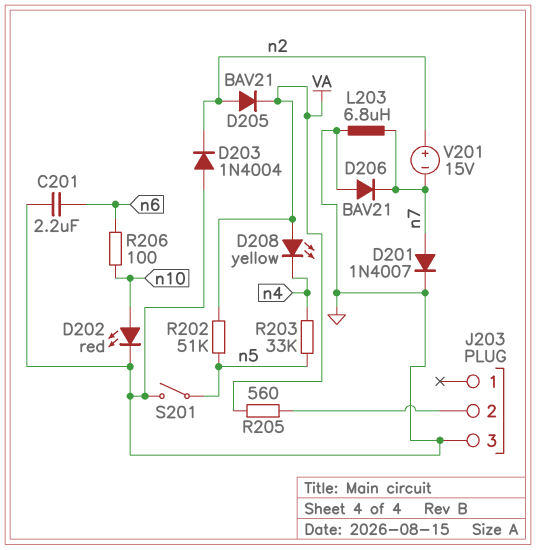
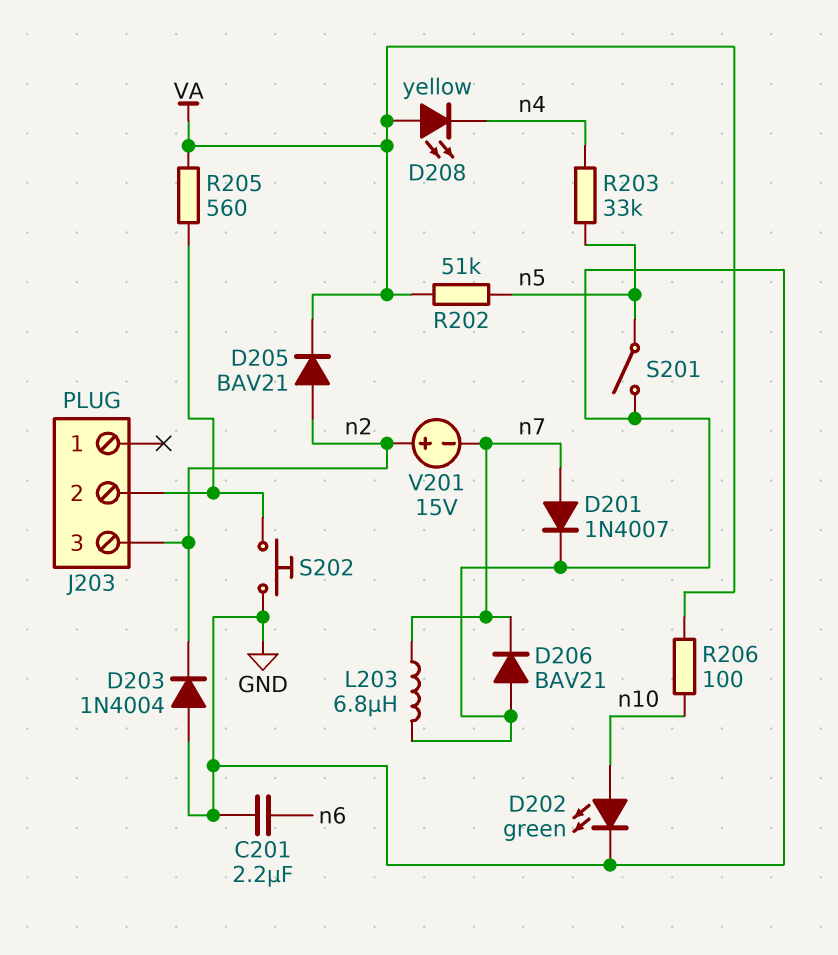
D202: LED red (A n10, K GND) -> LED green (A n10, K GND)
J203 pin 3: GND -> n2
R206: 100 (n6, n10) -> 100 (VA, n10)
S202: none -> button (GND, J203/2)

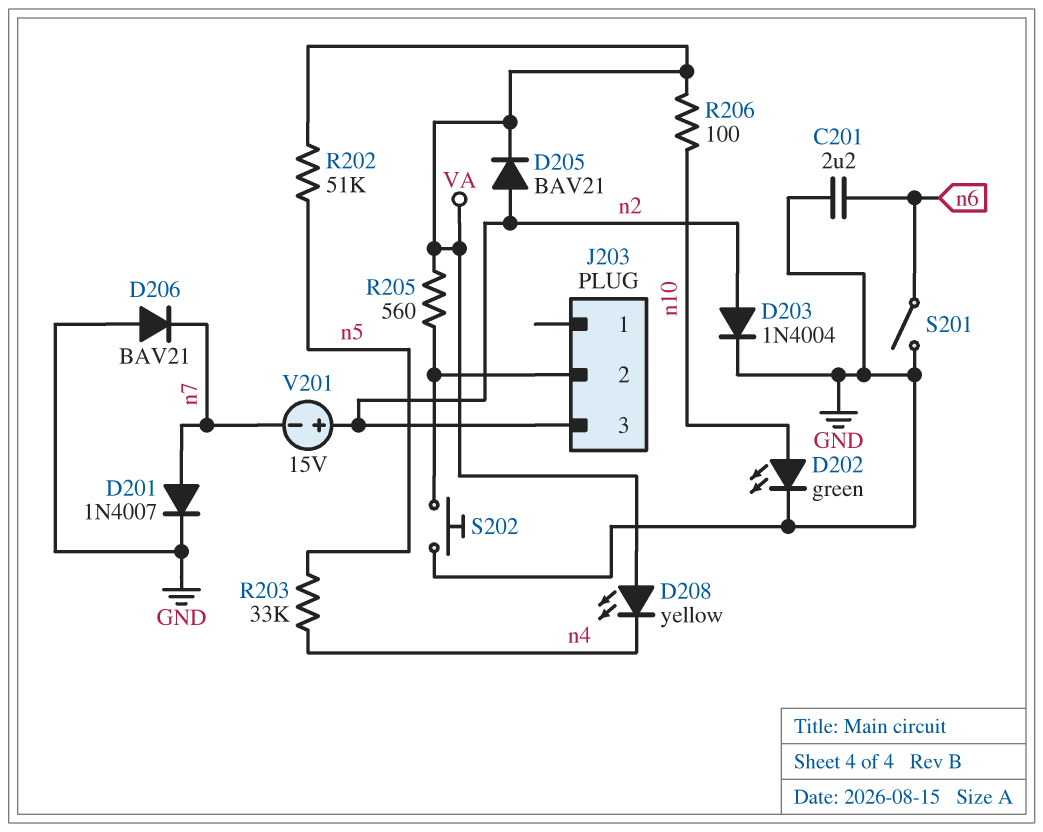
D203: diode 1N4004 (A GND, K n2) -> diode 1N4004 (A n2, K GND)
L203: 6.8uH (GND, n7) -> none
S201: switch (GND, n5) -> switch (GND, n6)

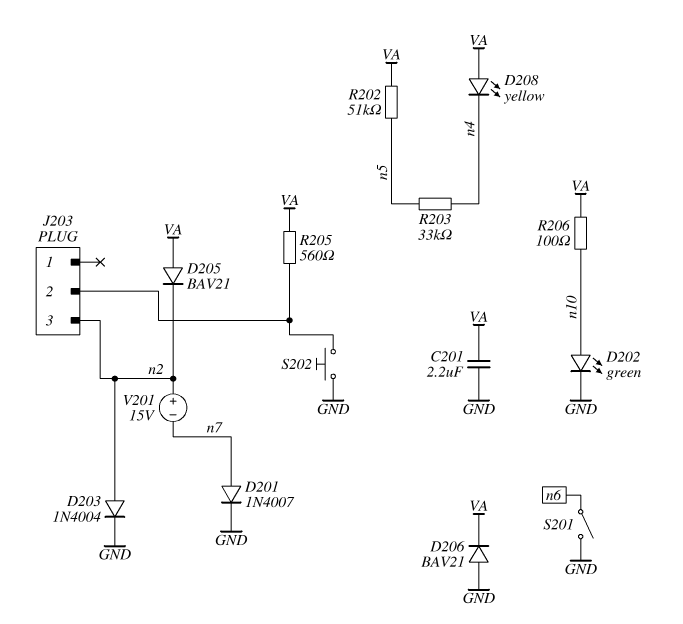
C201: 2.2uF (GND, n6) -> 2.2uF (GND, VA)
D205: diode BAV21 (A n2, K VA) -> diode BAV21 (A VA, K n2)
D206: diode BAV21 (A GND, K n7) -> diode BAV21 (A GND, K VA)

